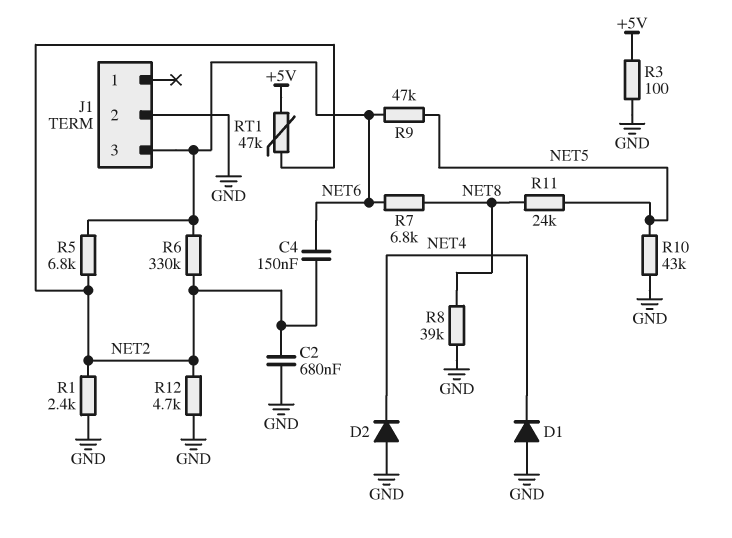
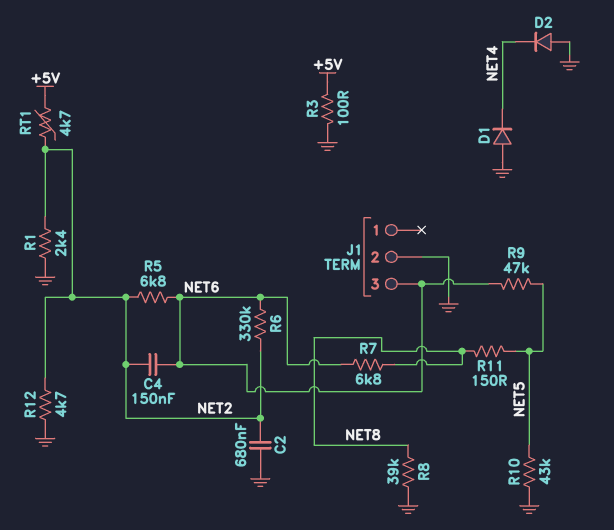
R11: 24k (NET5, NET8) -> 150 (NET5, NET8)
RT1: 47k (+5V, NET2) -> 4.7k (+5V, NET2)

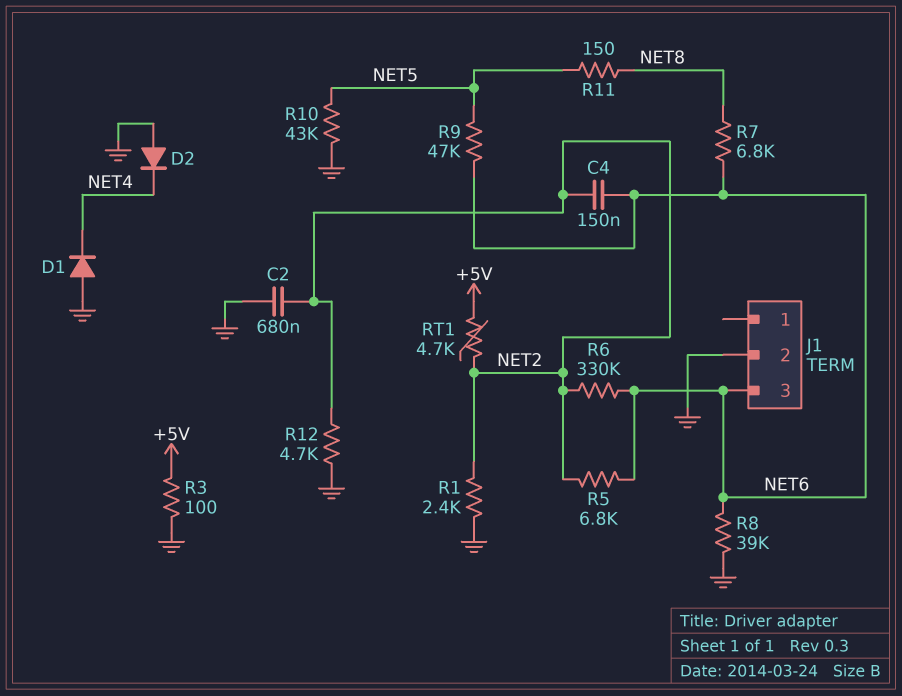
R8: 39k (GND, NET8) -> 39k (GND, NET6)

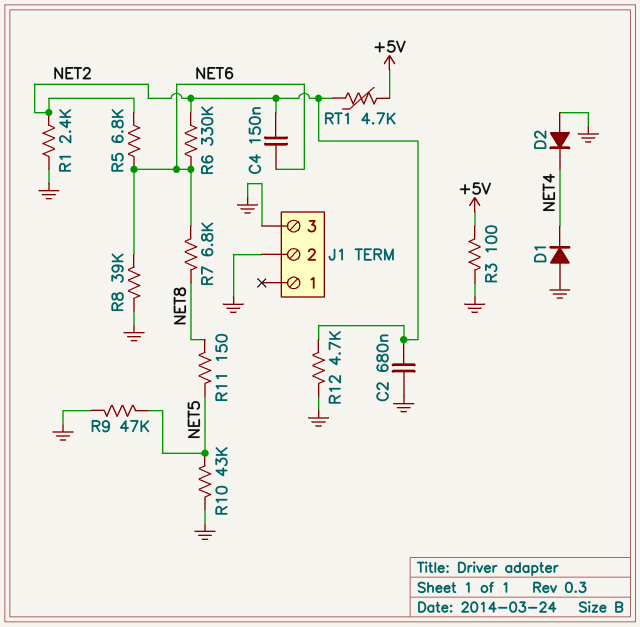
J1 pin 3: NET6 -> GND
R9: 47k (NET5, NET6) -> 47k (GND, NET5)

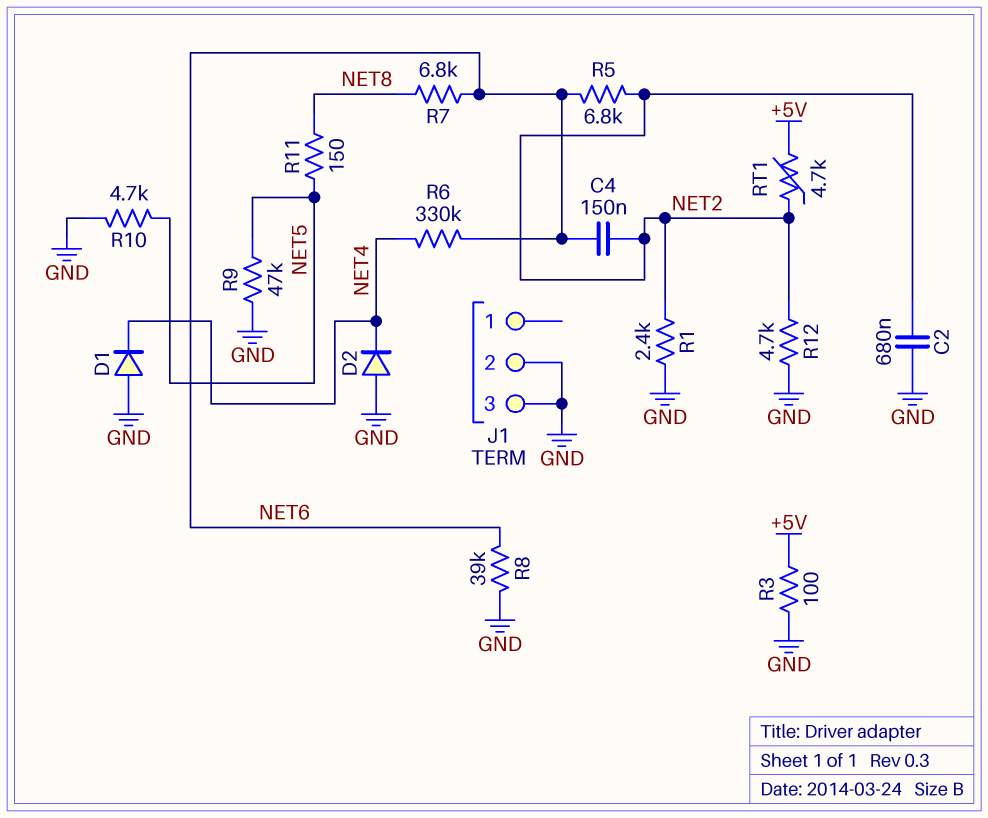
R6: 330k (NET2, NET6) -> 330k (NET4, NET6)
R10: 43k (GND, NET5) -> 4.7k (GND, NET5)

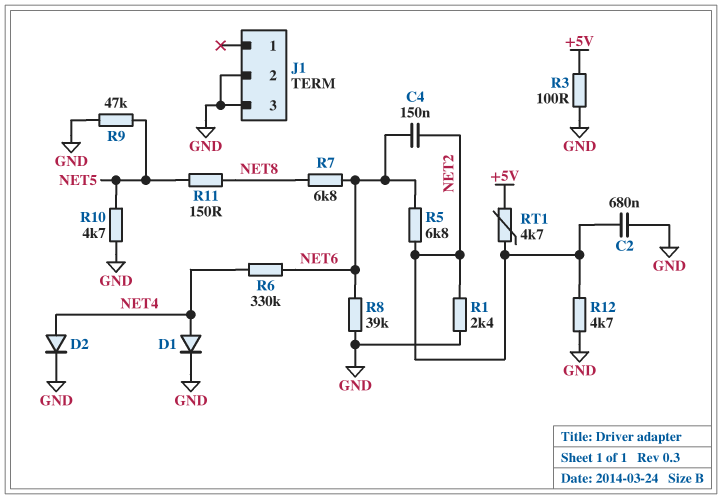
D1: diode (A GND, K NET4) -> diode (A NET4, K GND)
D2: diode (A GND, K NET4) -> diode (A NET4, K GND)

